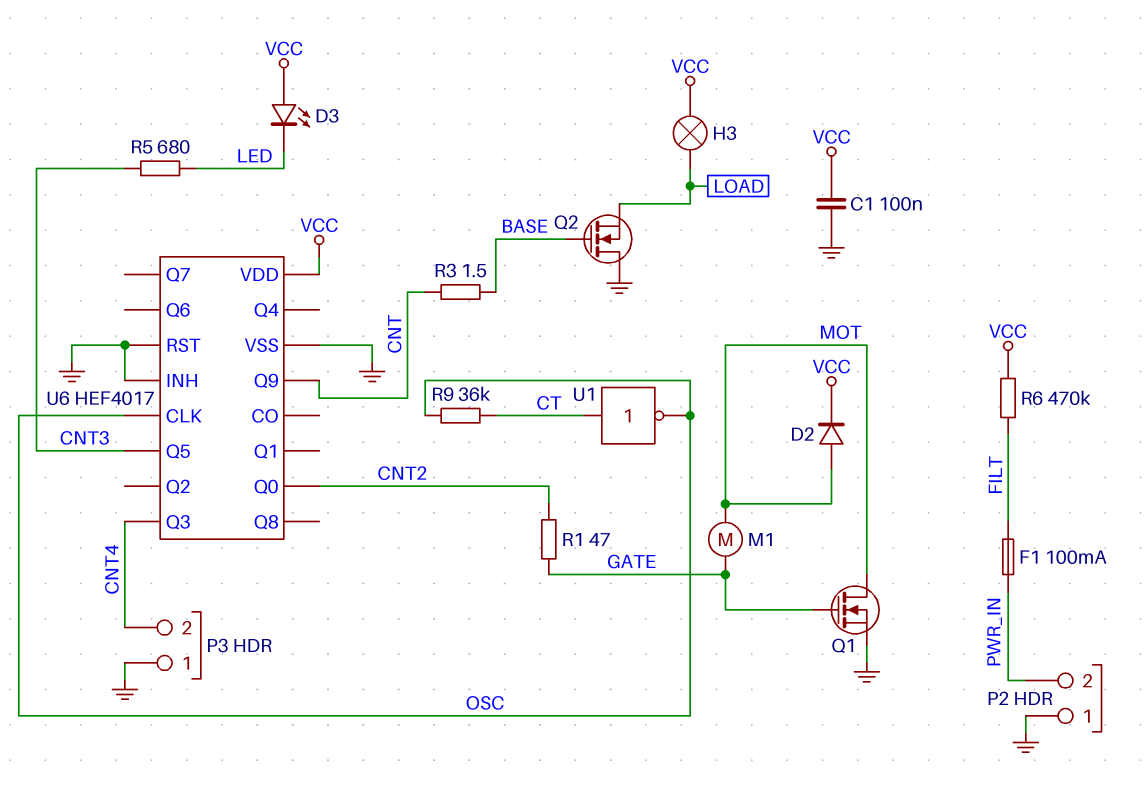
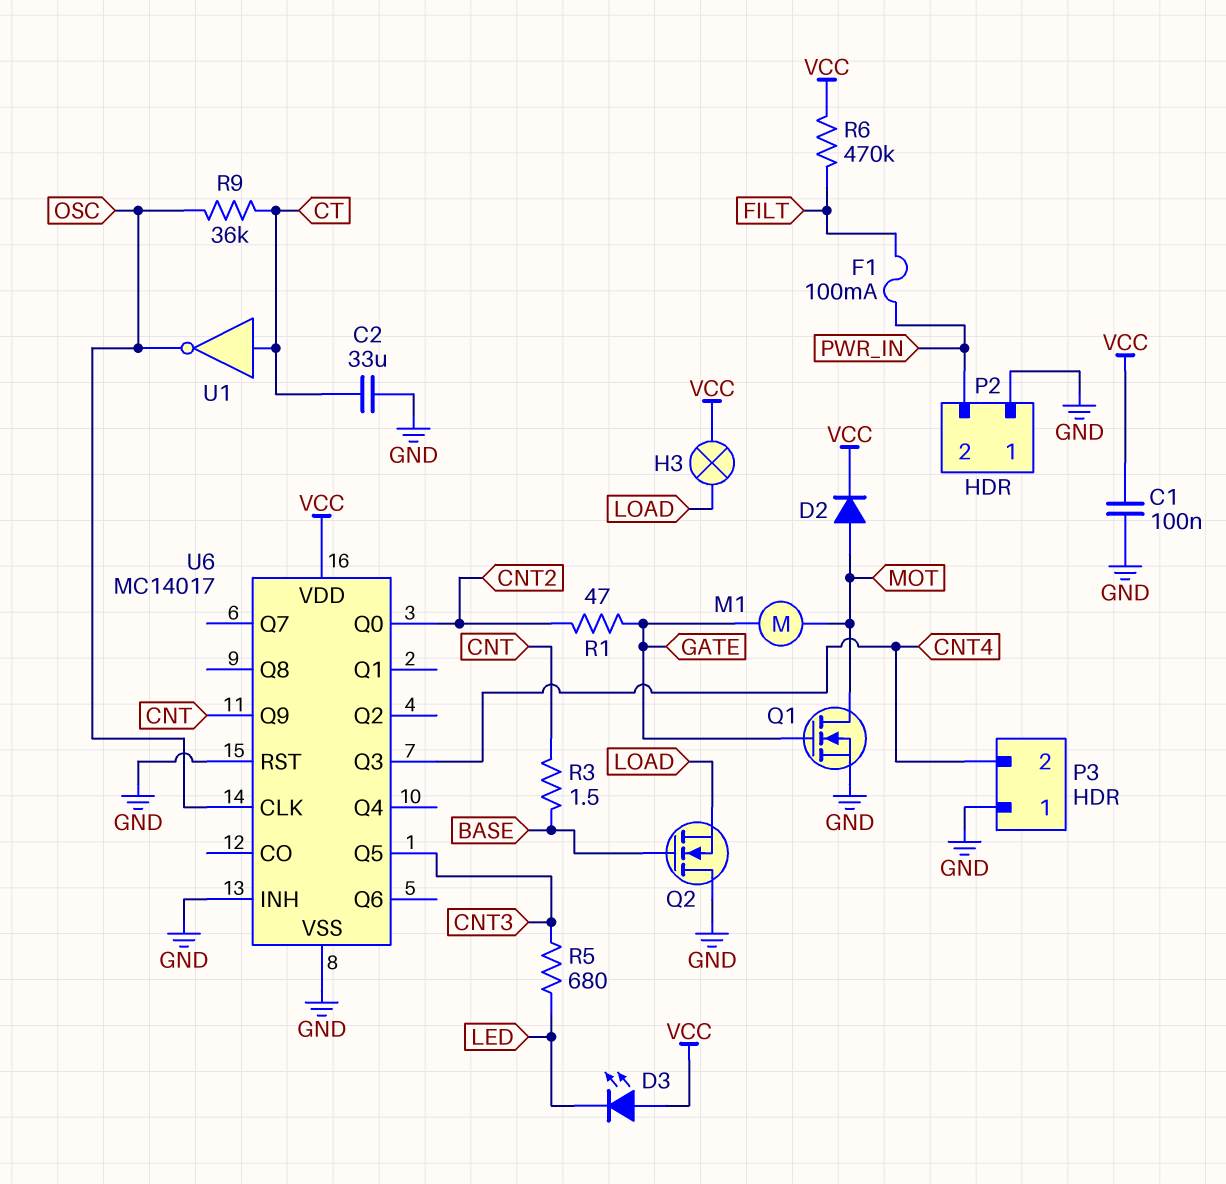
C2: none -> 33uF (CT, GND)
U6: HEF4017 -> MC14017

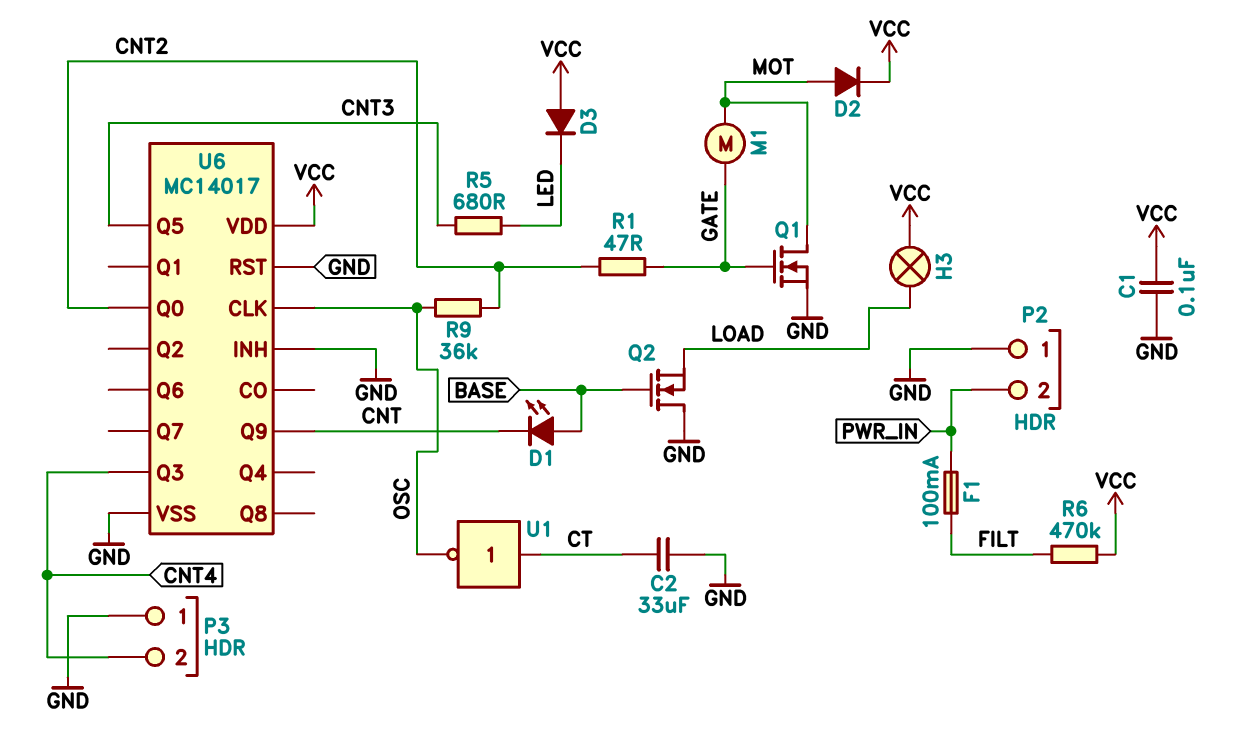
D1: none -> LED (A BASE, K CNT)
D3: LED (A VCC, K LED) -> diode (A VCC, K LED)
R3: 1.5 (BASE, CNT) -> none
R9: 36k (CT, OSC) -> 36k (CNT2, OSC)

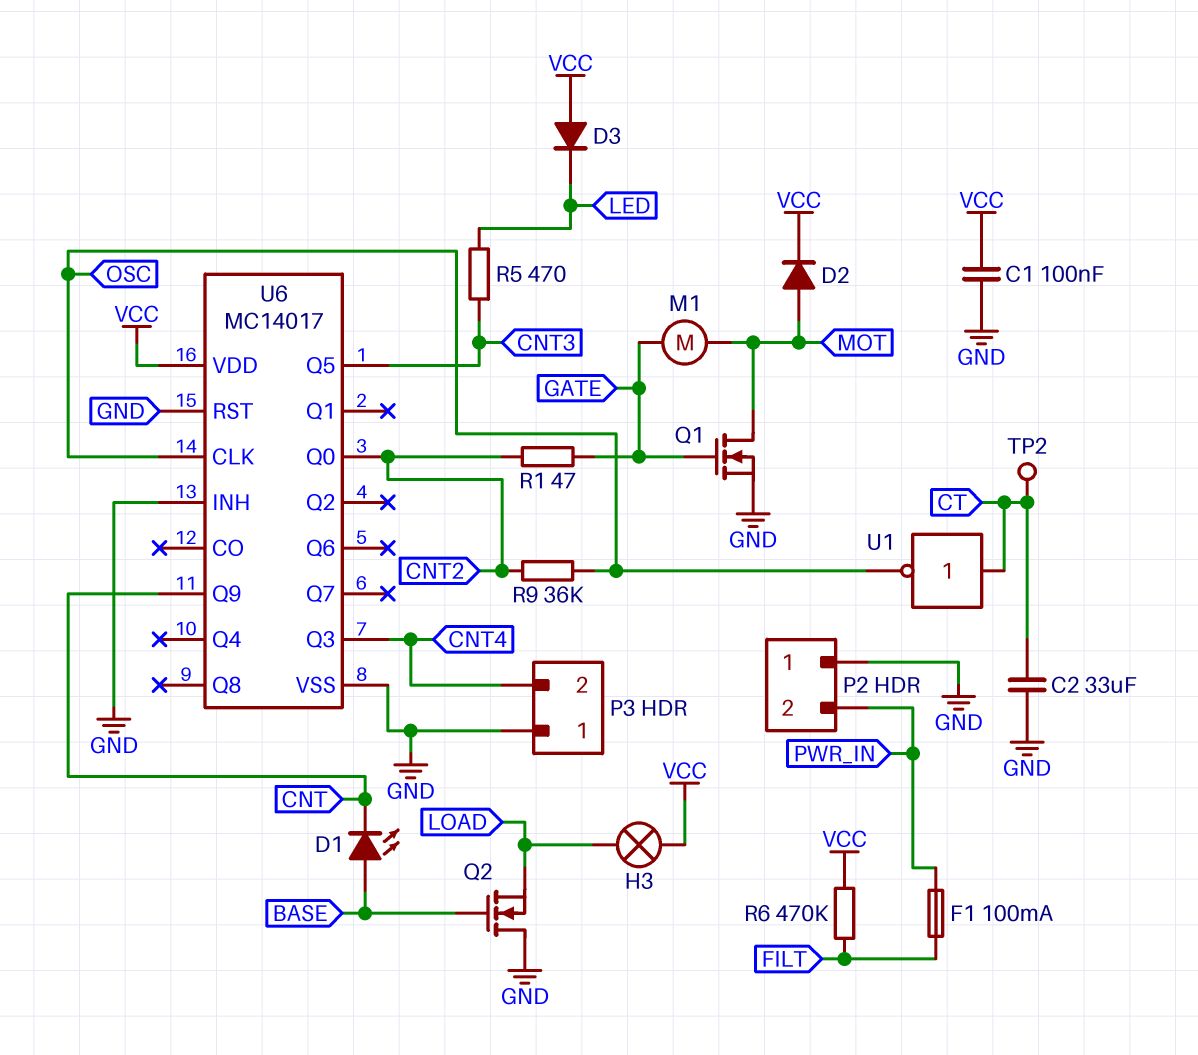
R5: 680 (CNT3, LED) -> 470 (CNT3, LED)
TP2: none -> test point (CT)

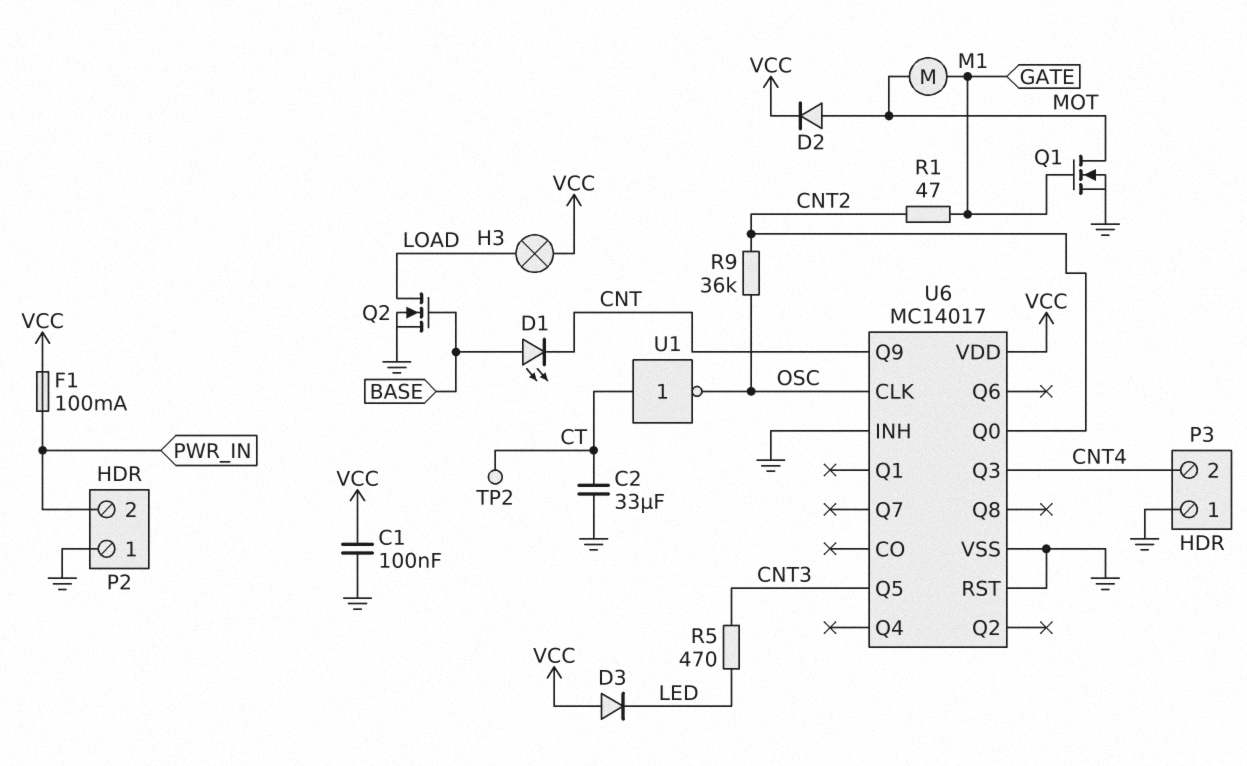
F1: 100mA (FILT, PWR_IN) -> 100mA (PWR_IN, VCC)
Q2: NMOS (G BASE, D GND, S LOAD) -> NMOS (G BASE, D LOAD, S GND)
R6: 470k (FILT, VCC) -> none

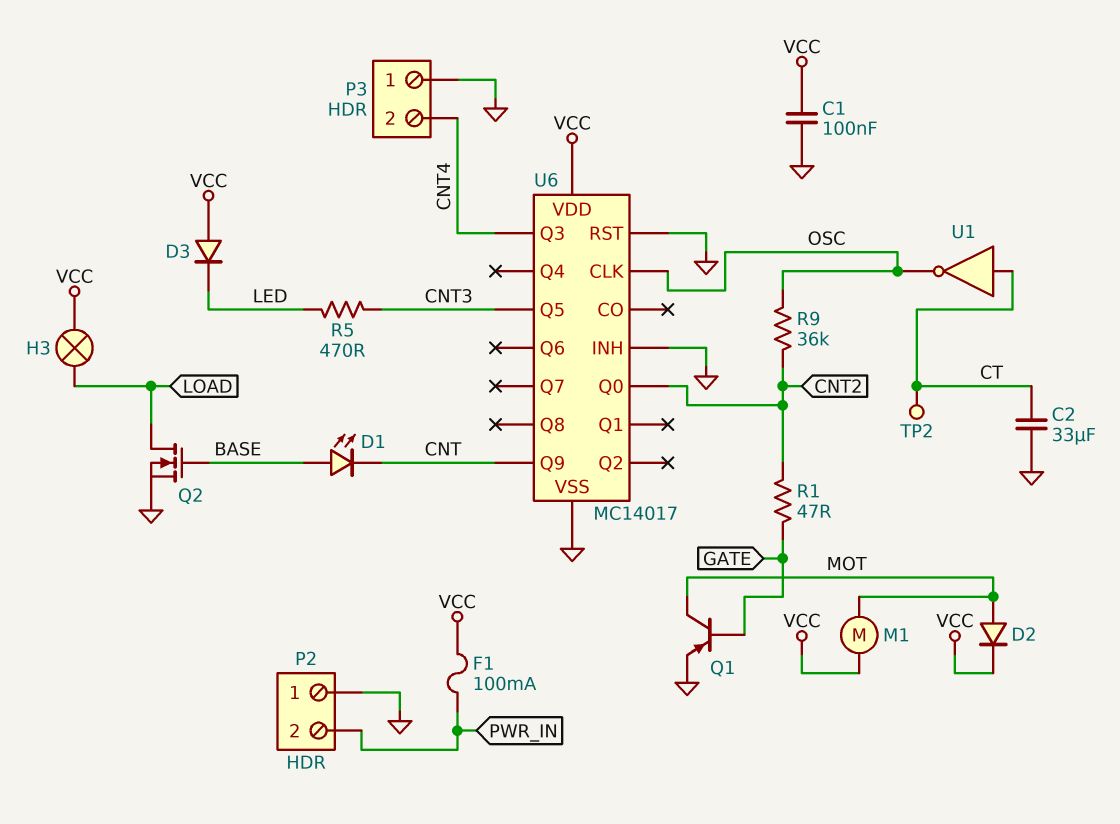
M1: motor (GATE, MOT) -> motor (MOT, VCC)
Q1: NMOS (G GATE, D MOT, S GND) -> PNP (B GATE, C MOT, E GND)

